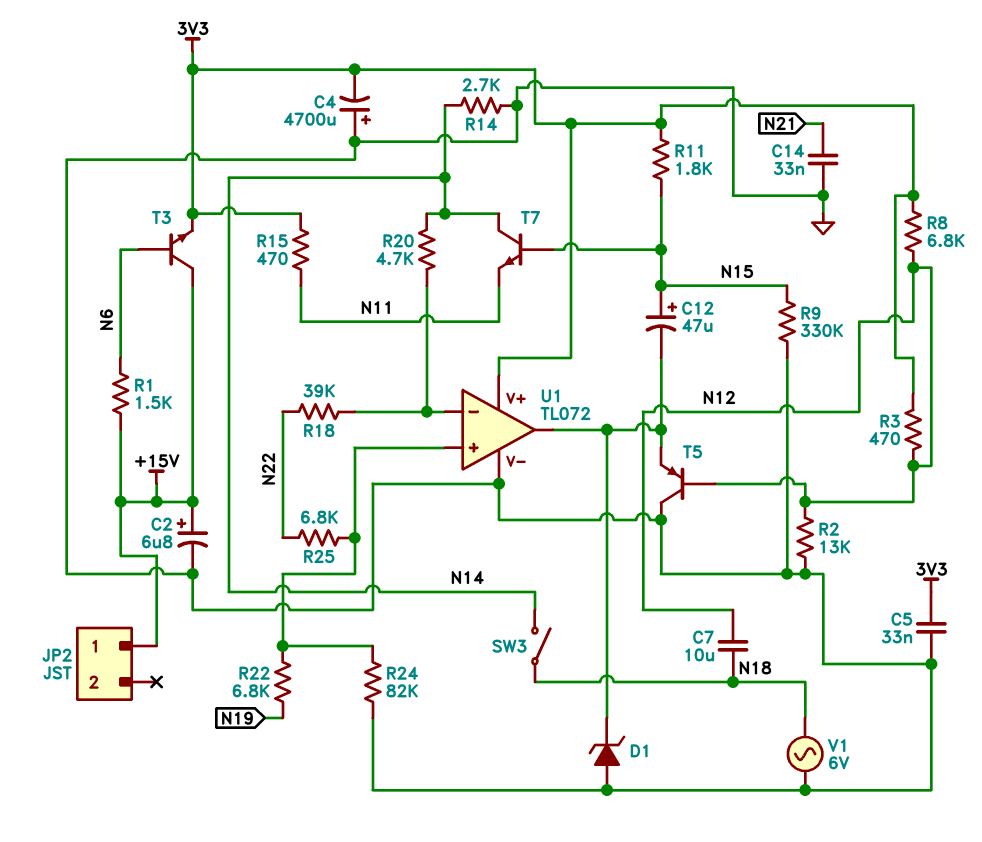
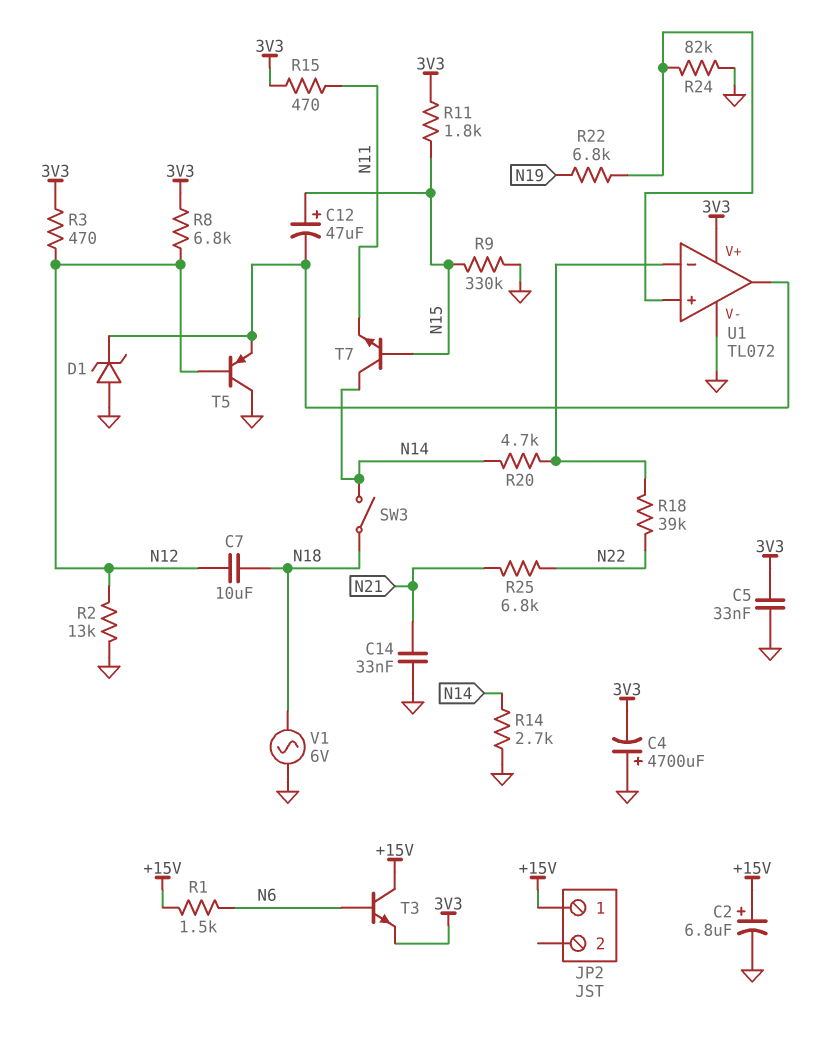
R25: 6.8k (N22, U1/in+) -> 6.8k (N21, N22)

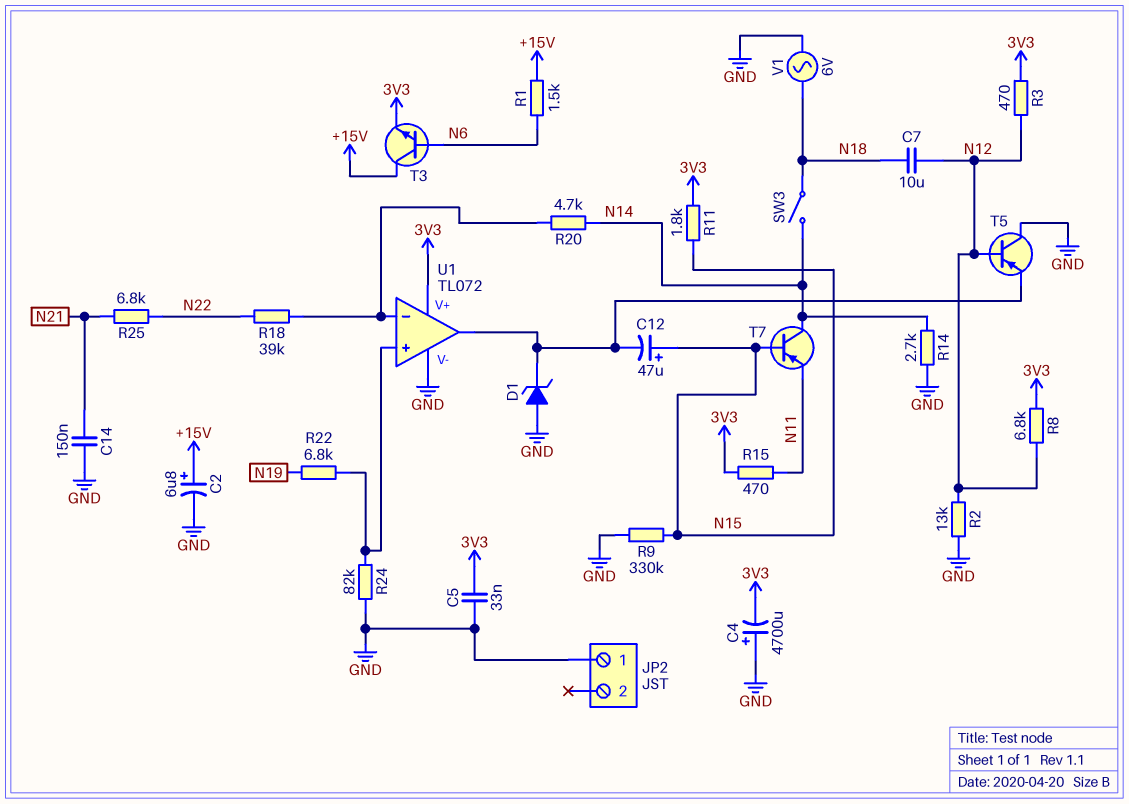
C14: 33nF (GND, N21) -> 150nF (GND, N21)
JP2 pin 1: +15V -> GND
T7: NPN (B N15, C N14, E N11) -> PNP (B N15, C N14, E N11)

